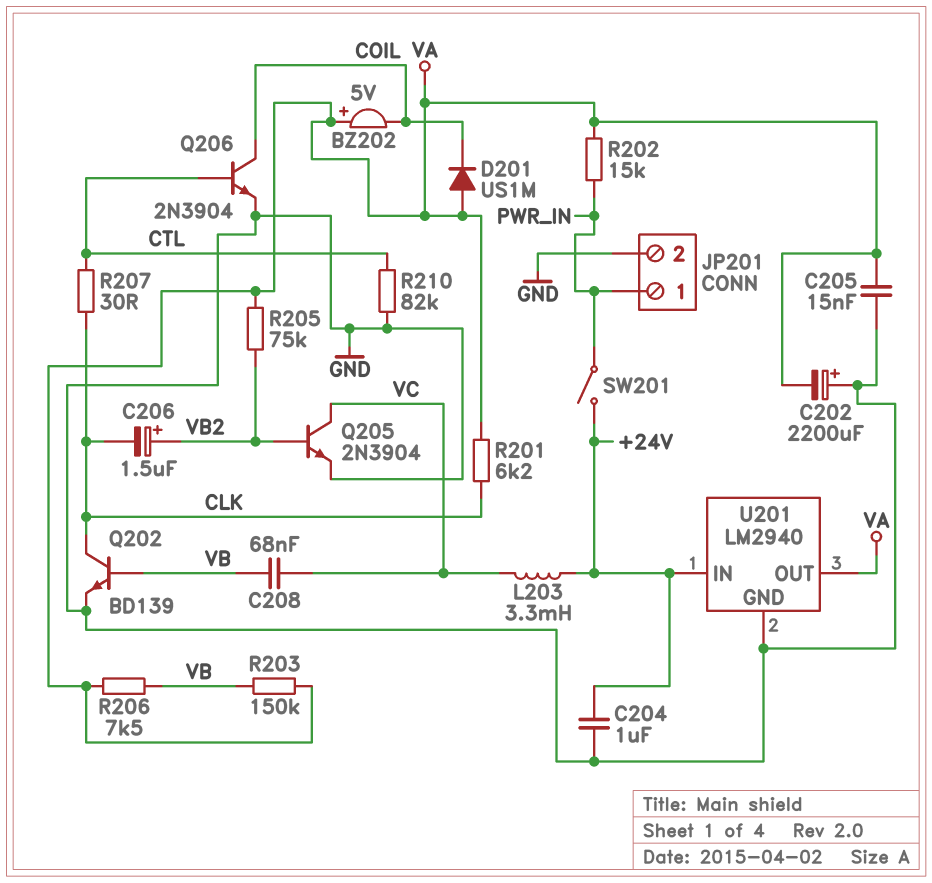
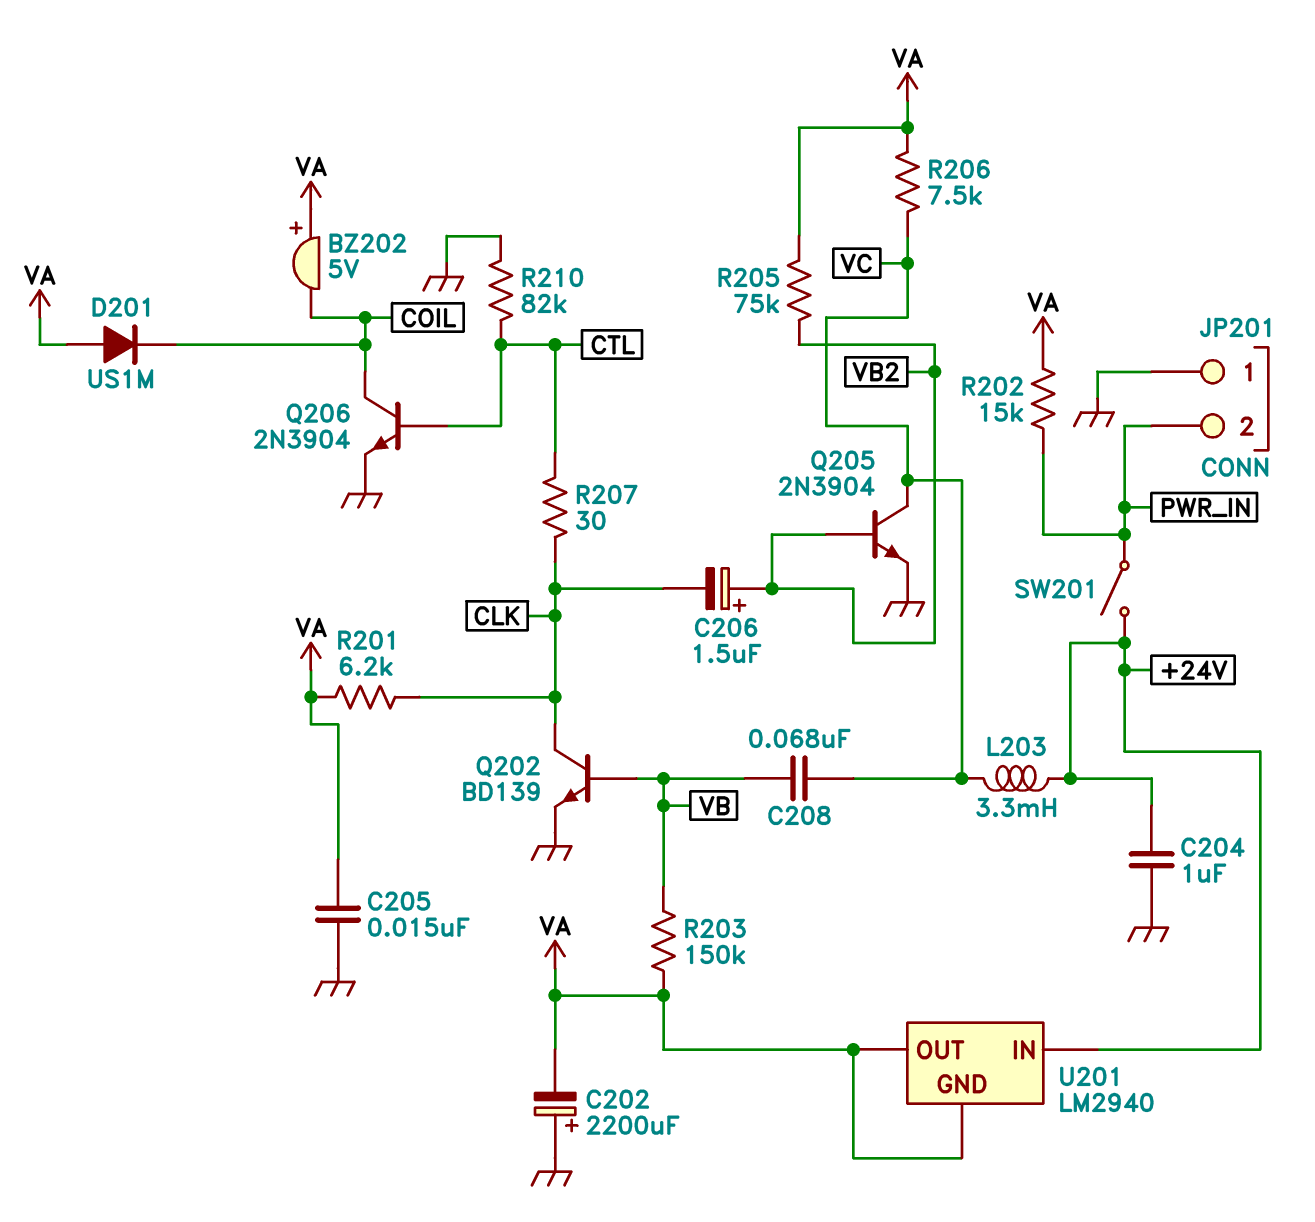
JP201 pin 1: PWR_IN -> GND
JP201 pin 2: GND -> PWR_IN
R206: 7.5k (VA, VB) -> 7.5k (VA, VC)
U201 pin GND: GND -> VA

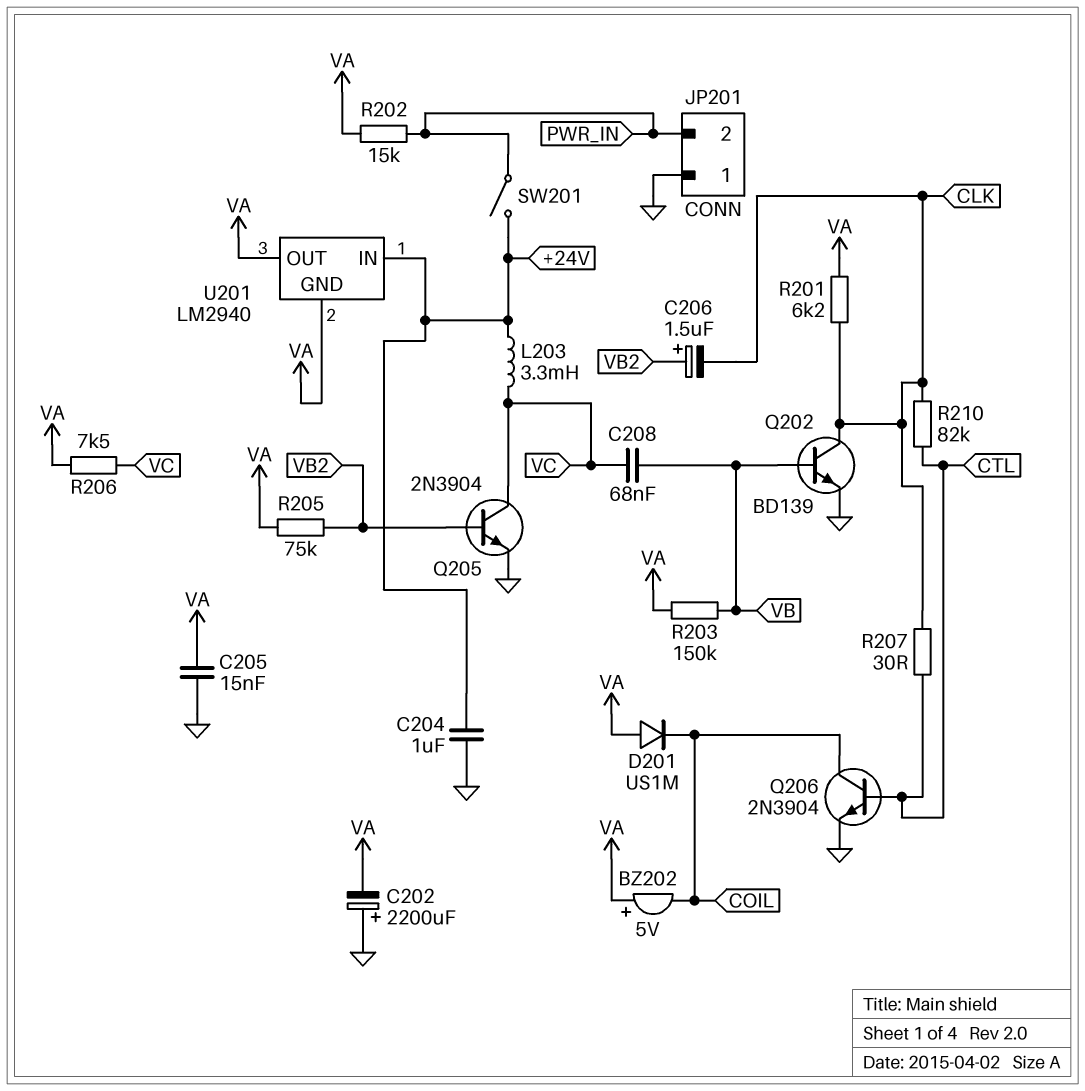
R210: 82k (CTL, GND) -> 82k (CLK, CTL)

